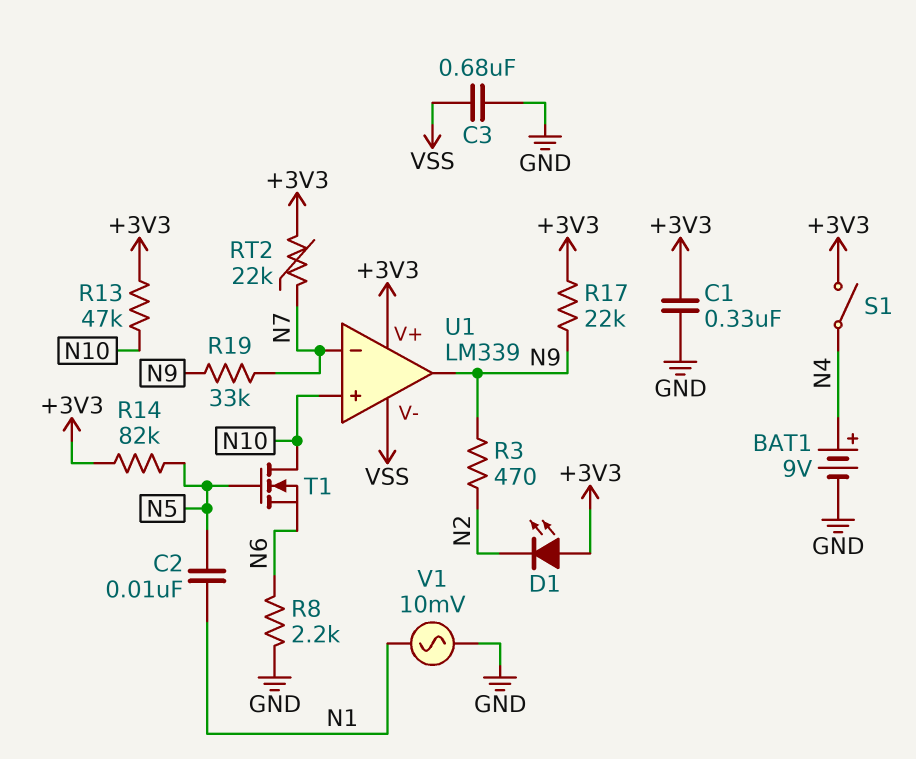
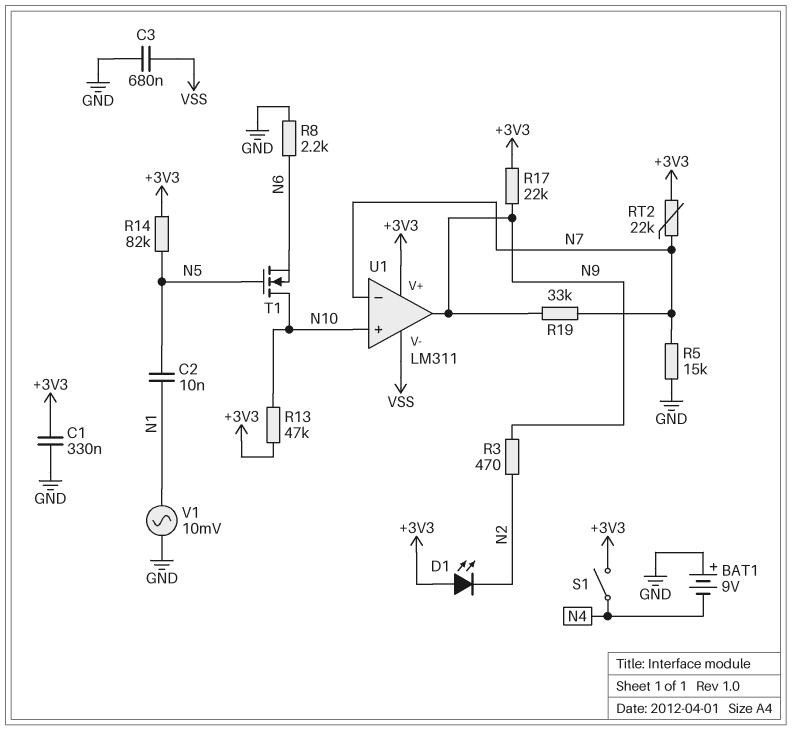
BAT1: 9V (plus N4, minus GND) -> 9V (plus GND, minus N4)
R5: none -> 15k (GND, N7)
U1: LM339 -> LM311

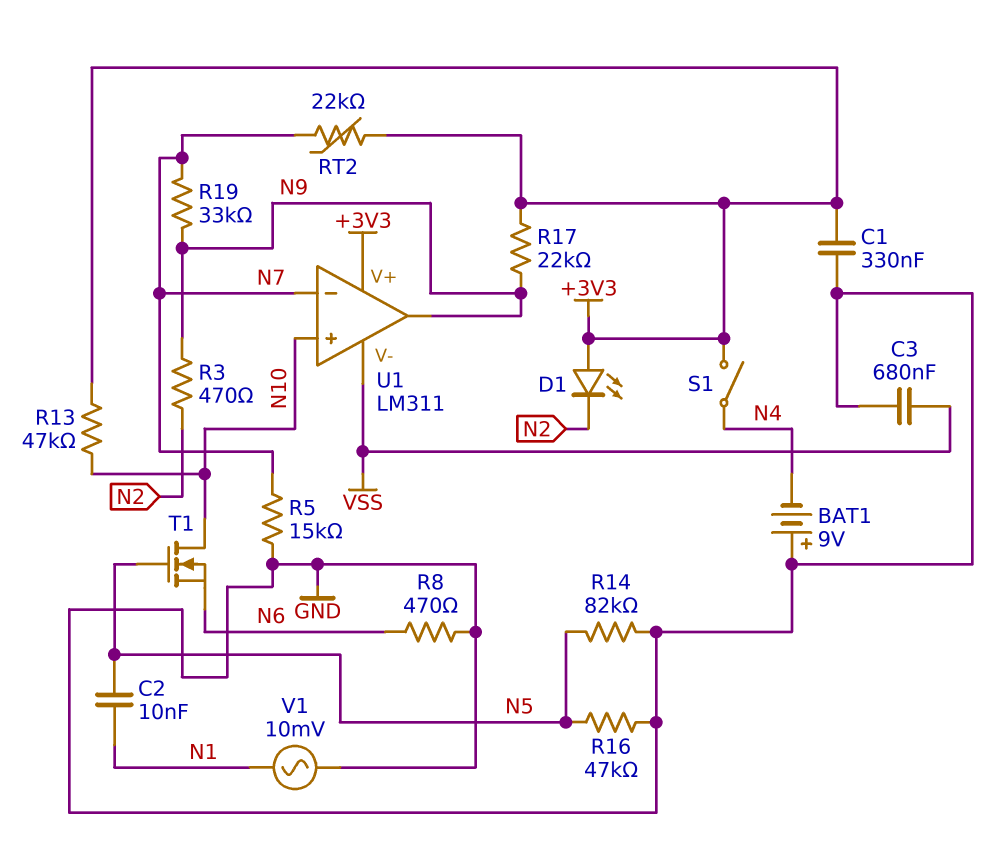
R8: 2.2k (GND, N6) -> 470 (GND, N6)
R14: 82k (+3V3, N5) -> 82k (GND, N5)
R16: none -> 47k (GND, N5)

